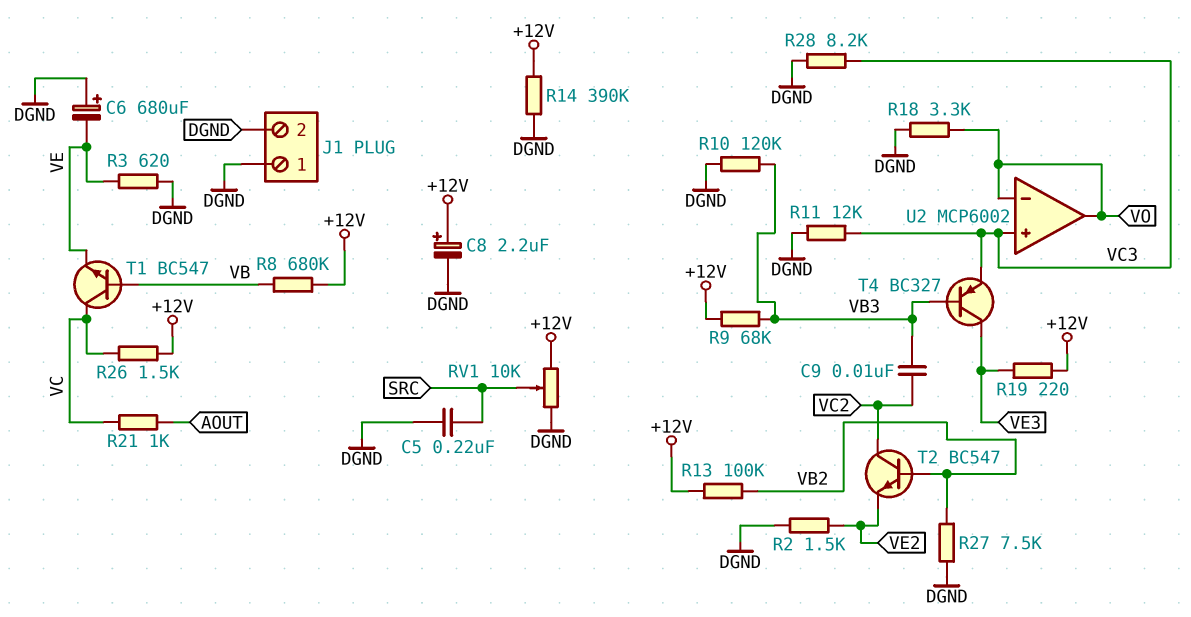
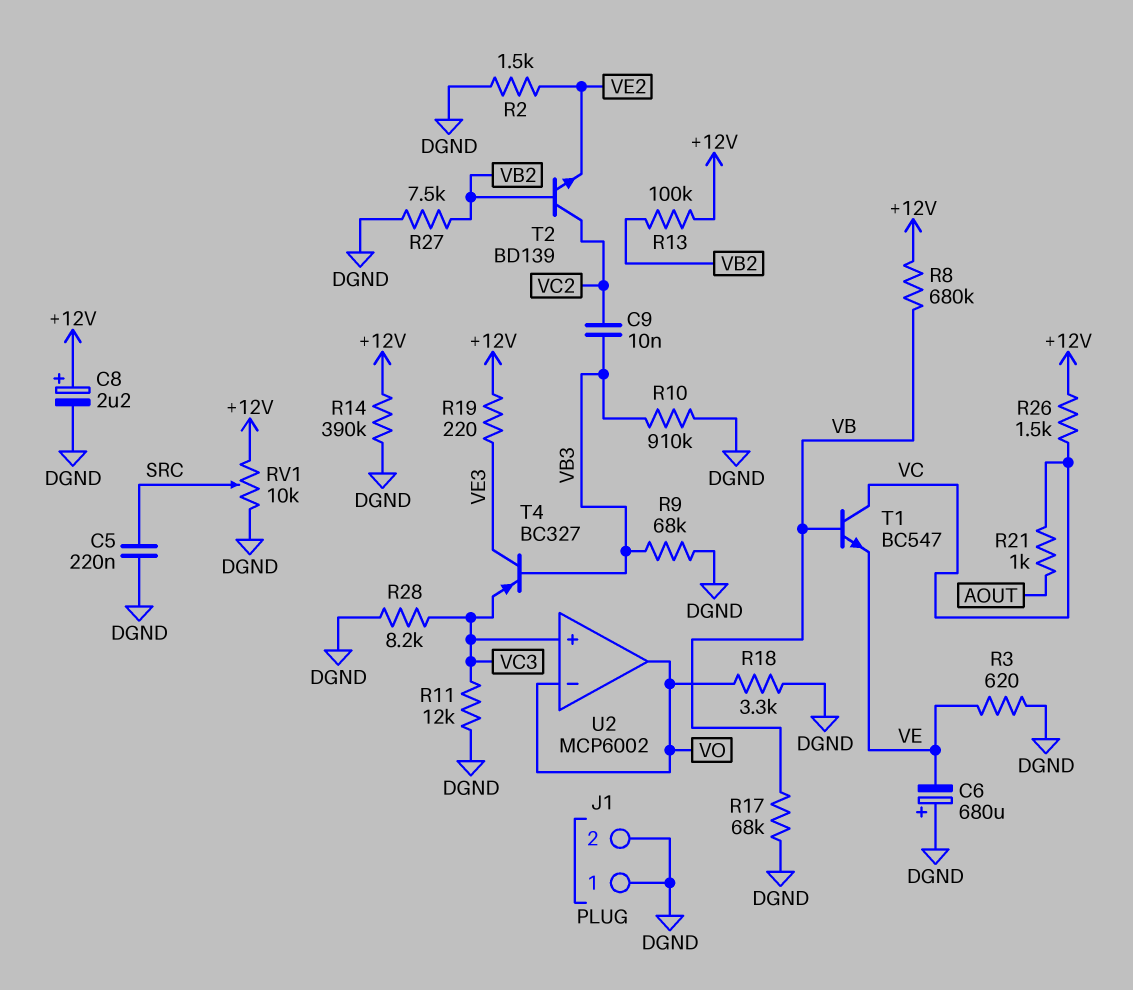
R9: 68k (+12V, VB3) -> 68k (DGND, VB3)
R10: 120k (DGND, VB3) -> 910k (DGND, VB3)
R17: none -> 68k (DGND, VB)
T2: NPN BC547 (B VB2, C VC2, E VE2) -> NPN BD139 (B VB2, C VC2, E VE2)

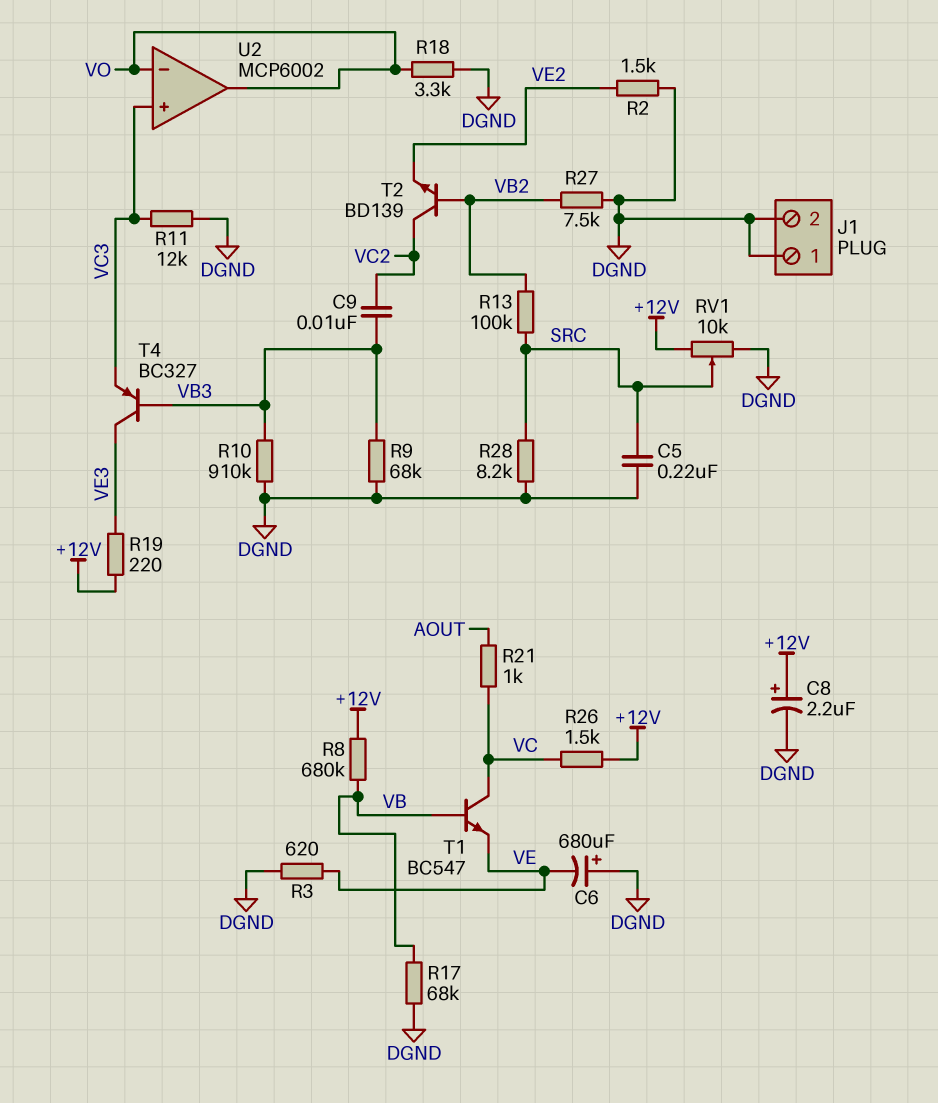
R13: 100k (+12V, VB2) -> 100k (SRC, VB2)
R14: 390k (+12V, DGND) -> none
R28: 8.2k (DGND, VC3) -> 8.2k (DGND, SRC)

